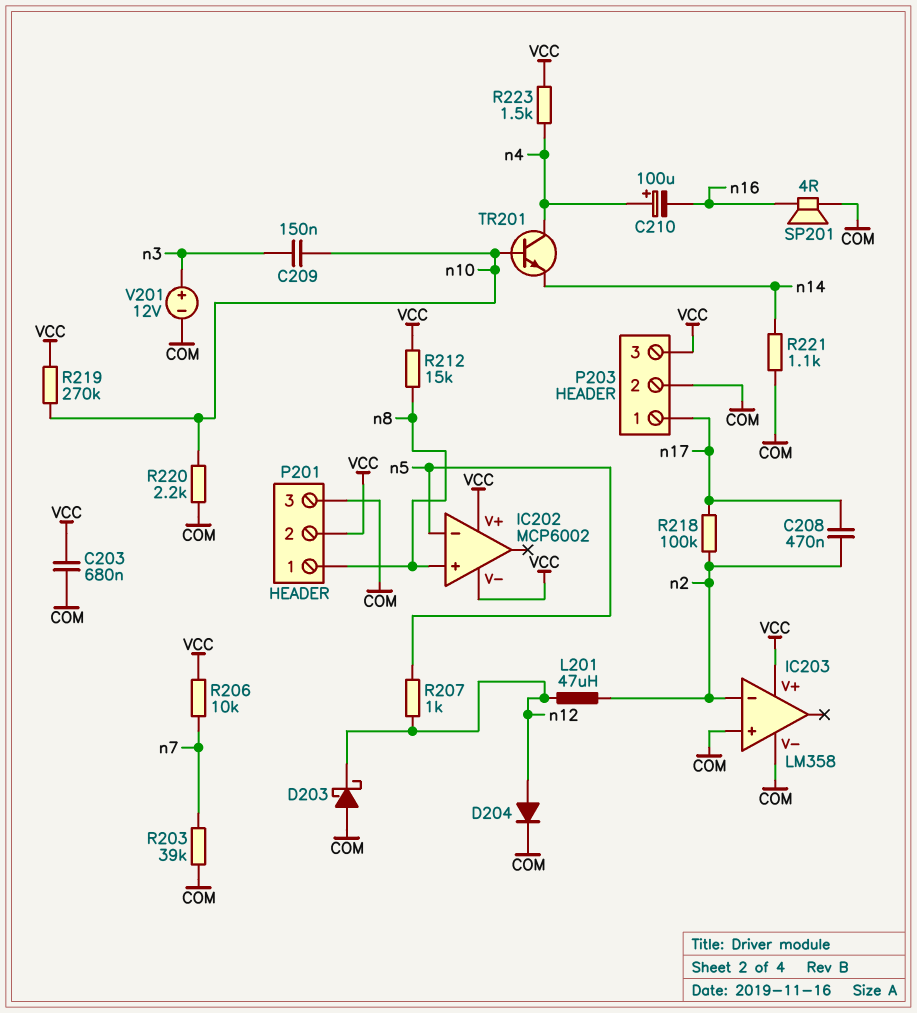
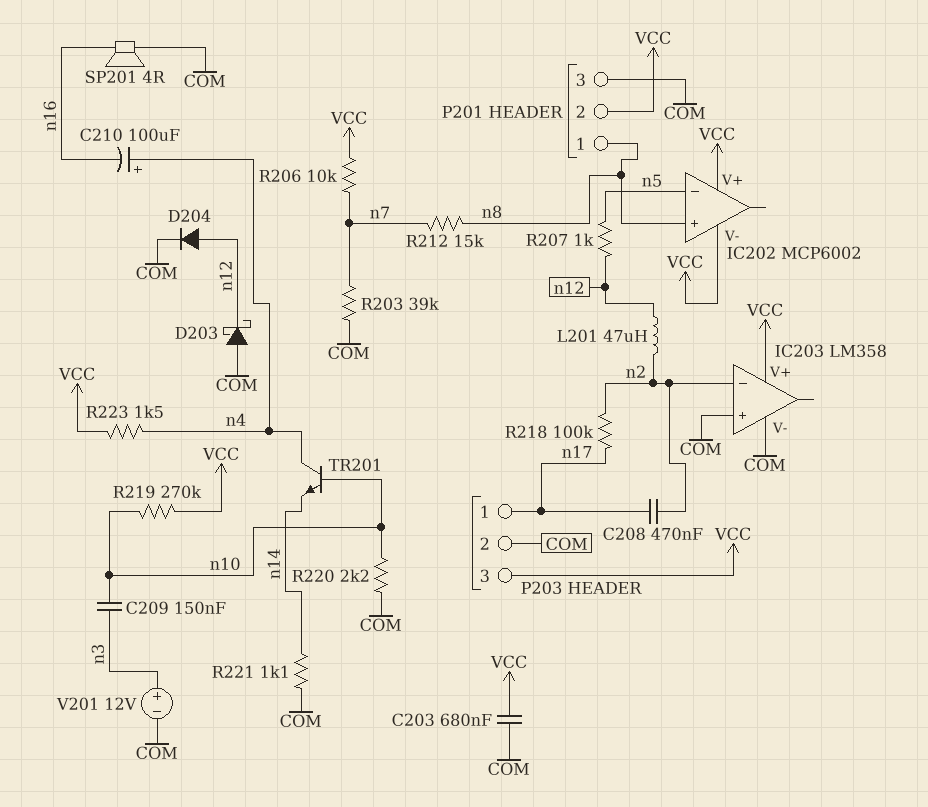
R212: 15k (VCC, n8) -> 15k (n7, n8)

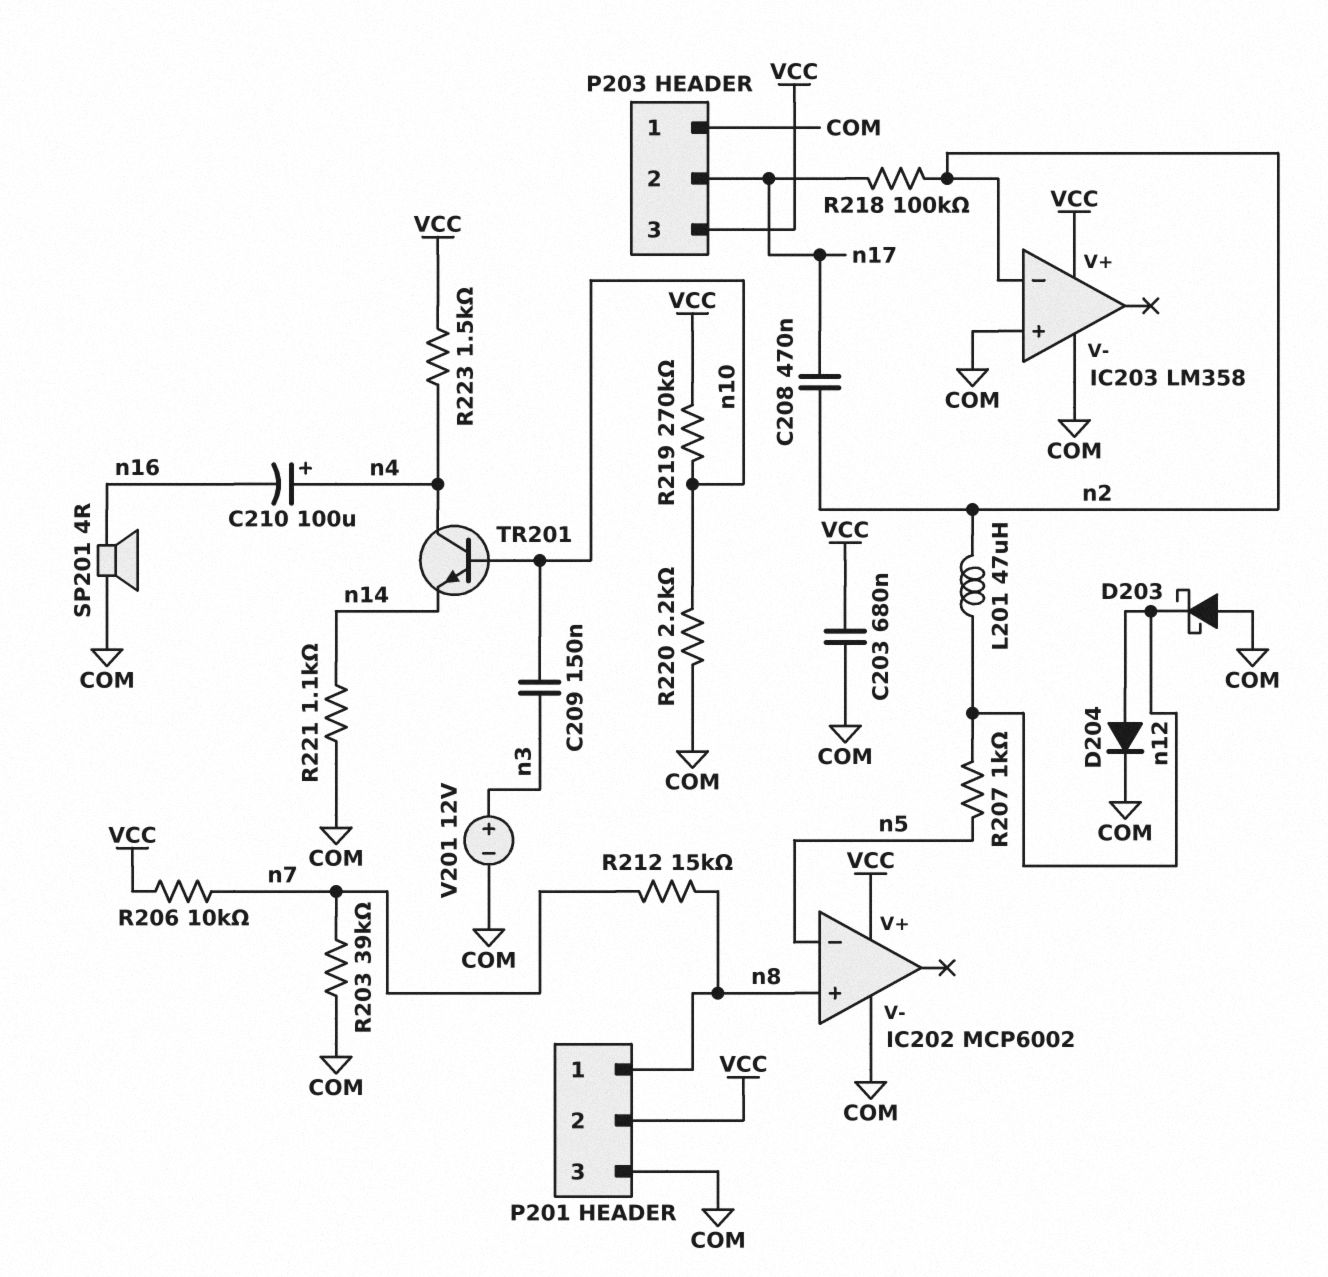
IC202 pin V-: VCC -> COM
P203 pin 1: n17 -> COM
P203 pin 2: COM -> n17

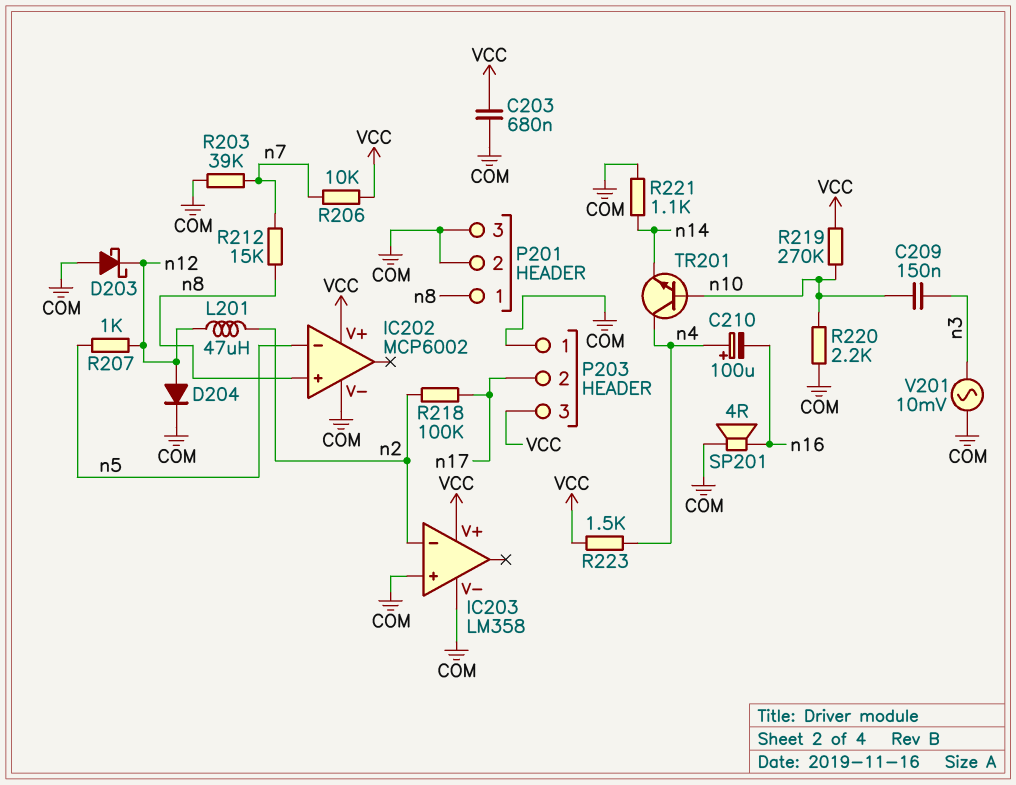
C208: 470nF (n2, n17) -> none
P201 pin 2: VCC -> COM
V201: 12V (plus n3, minus COM) -> AC 10mV (COM, n3)

